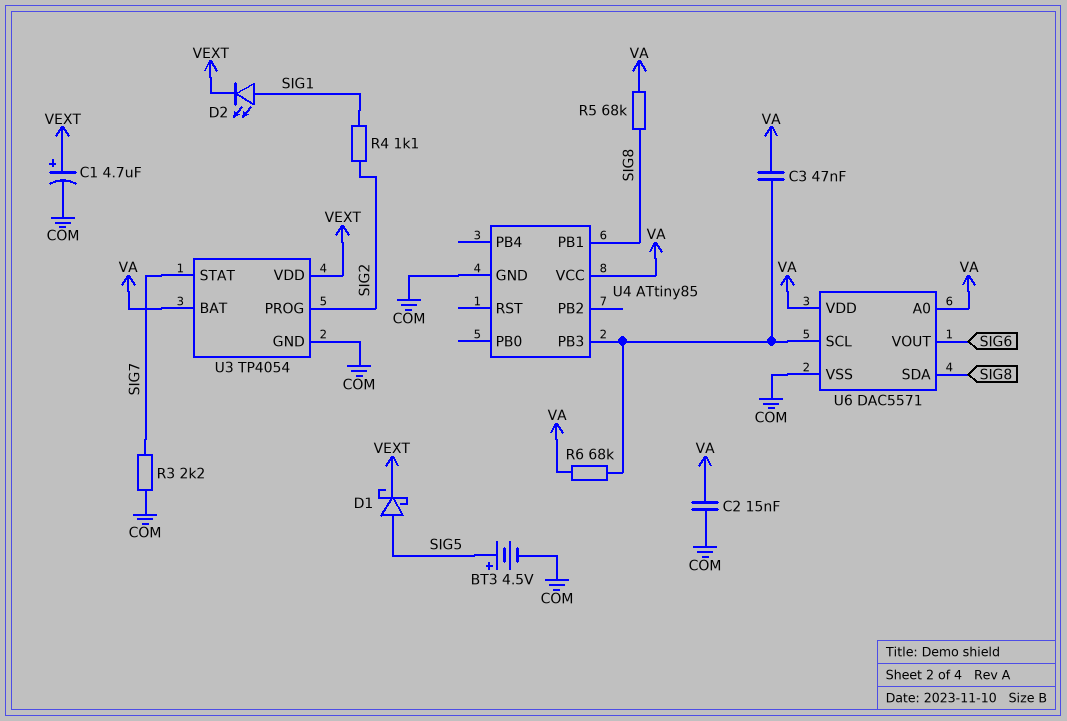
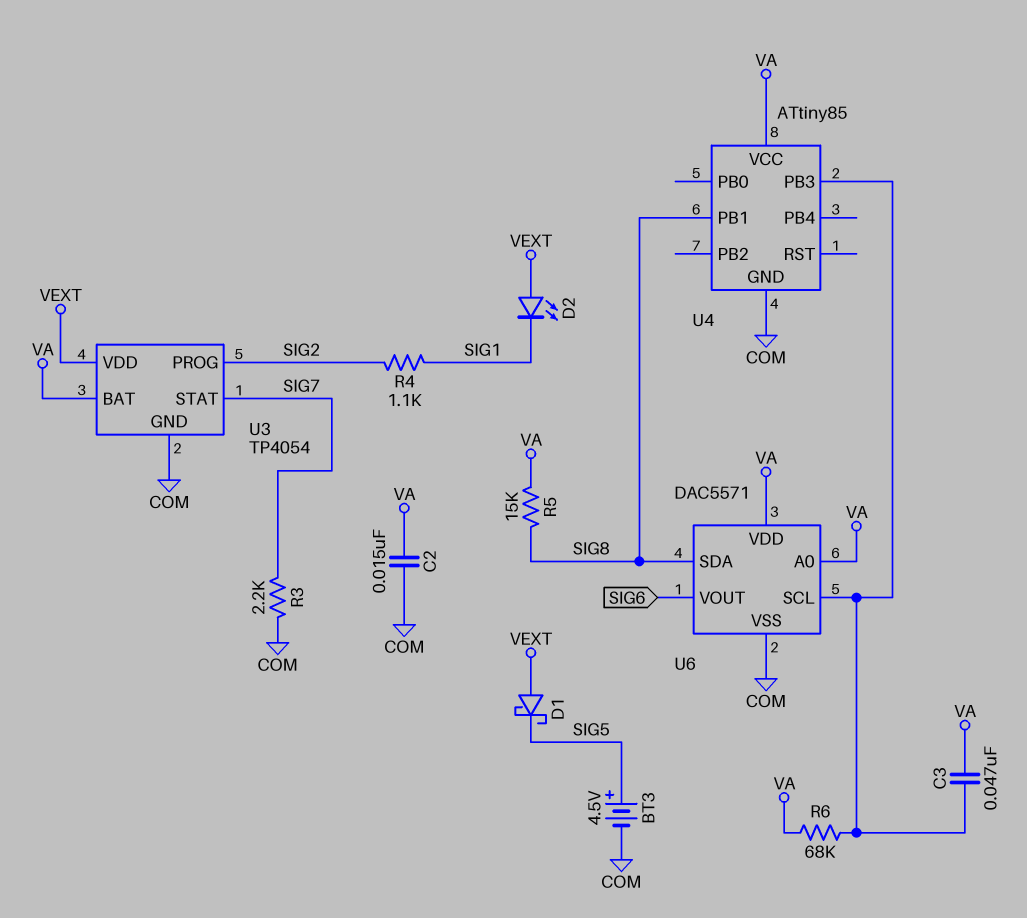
C1: 4.7uF (plus VEXT, minus COM) -> none
D1: schottky (A SIG5, K VEXT) -> schottky (A VEXT, K SIG5)
D2: LED (A SIG1, K VEXT) -> LED (A VEXT, K SIG1)
R5: 68k (SIG8, VA) -> 15k (SIG8, VA)

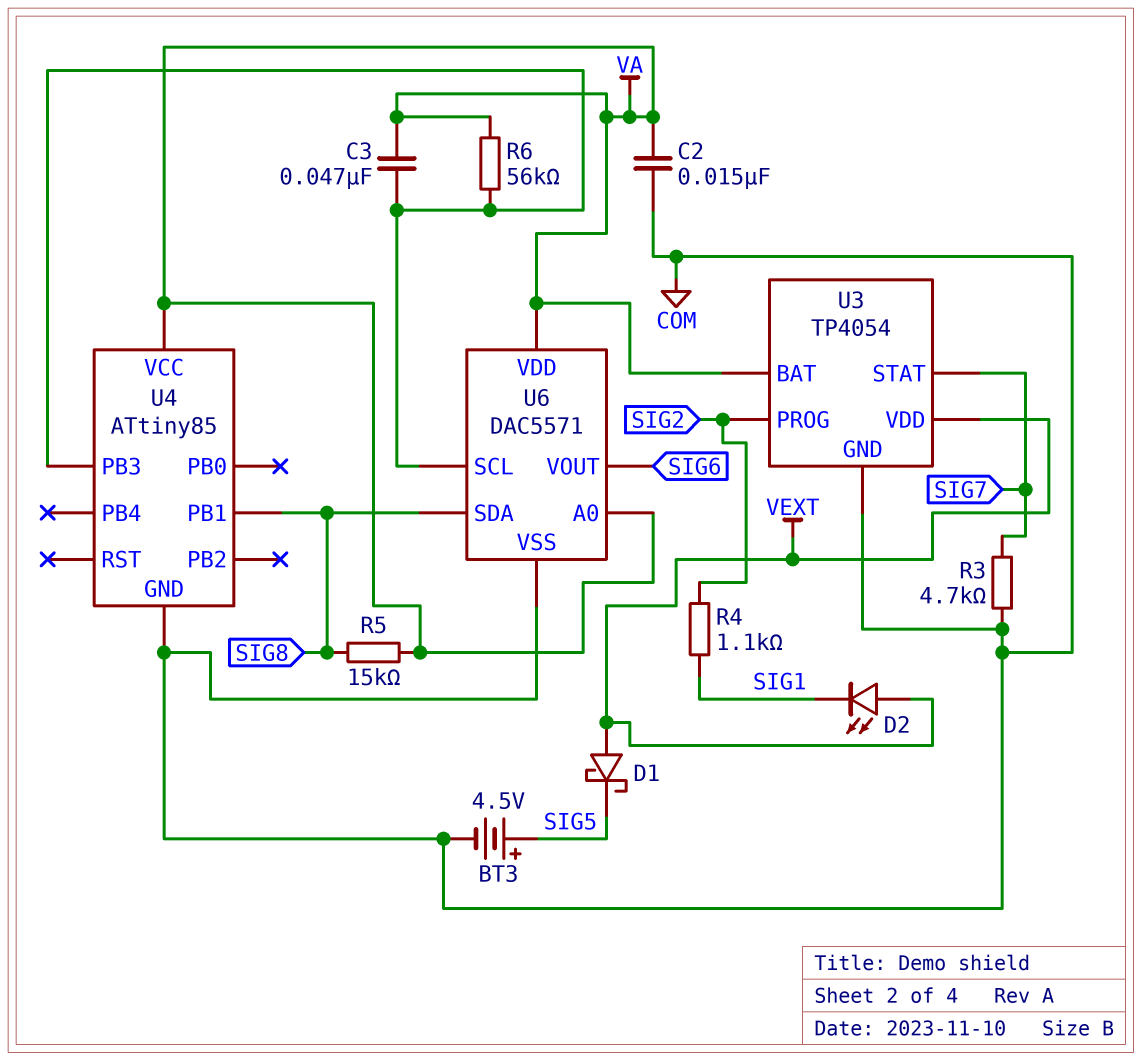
R3: 2.2k (COM, SIG7) -> 4.7k (COM, SIG7)
R6: 68k (U4/PB3, VA) -> 56k (U4/PB3, VA)

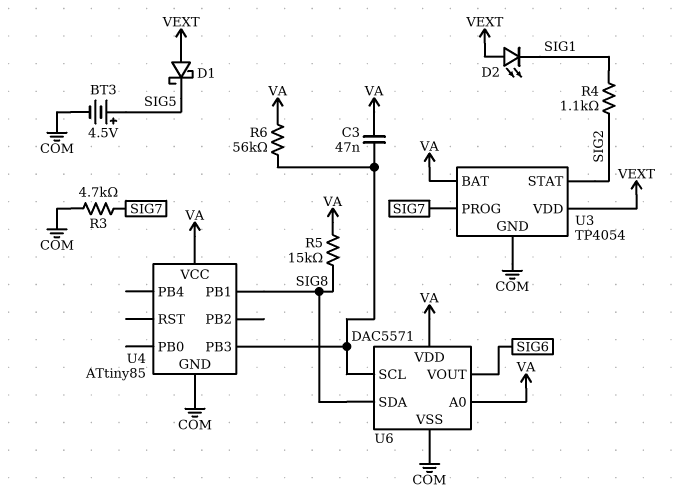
C2: 15nF (COM, VA) -> none
U3 pin PROG: SIG2 -> SIG7
U3 pin STAT: SIG7 -> SIG2

